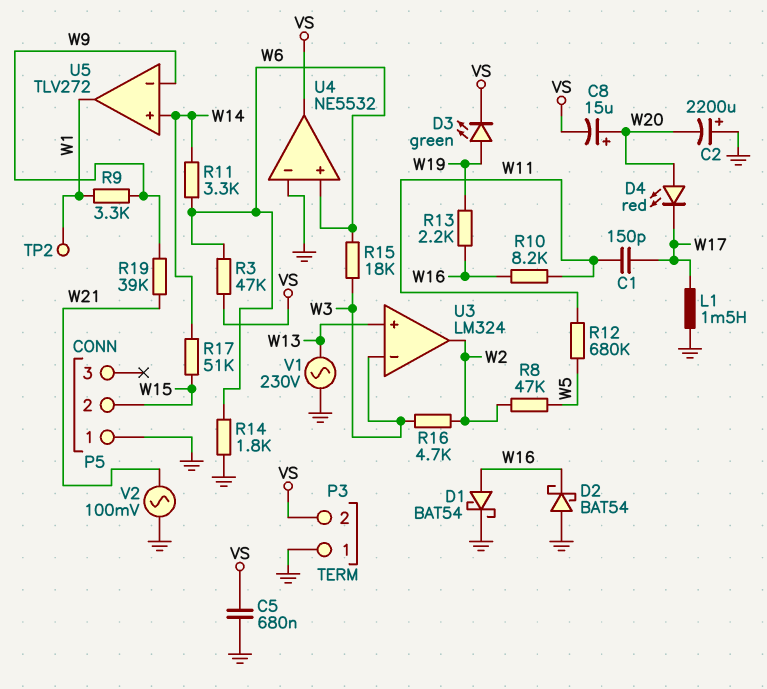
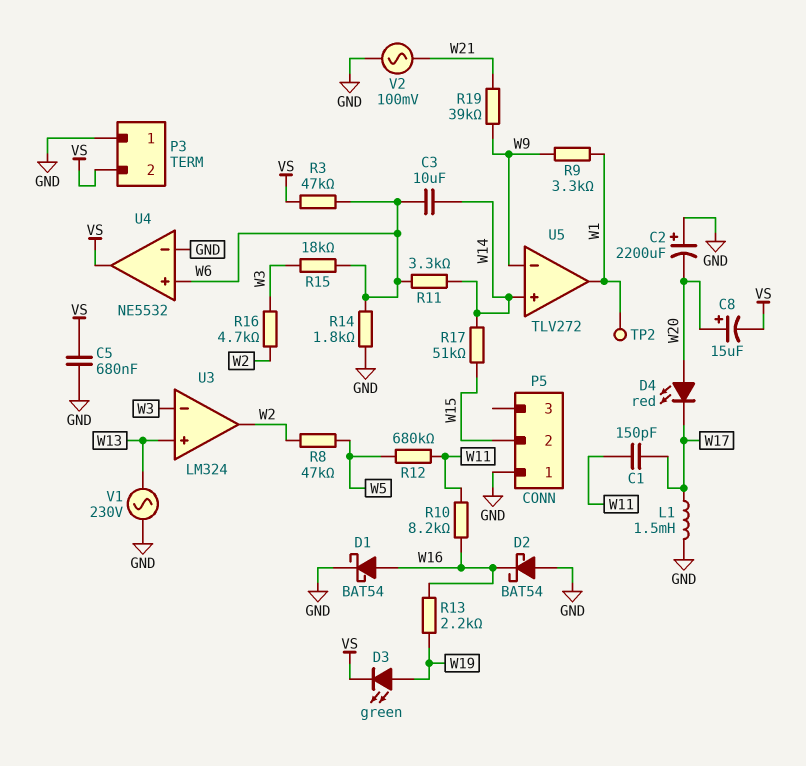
C3: none -> 10uF (W6, W14)

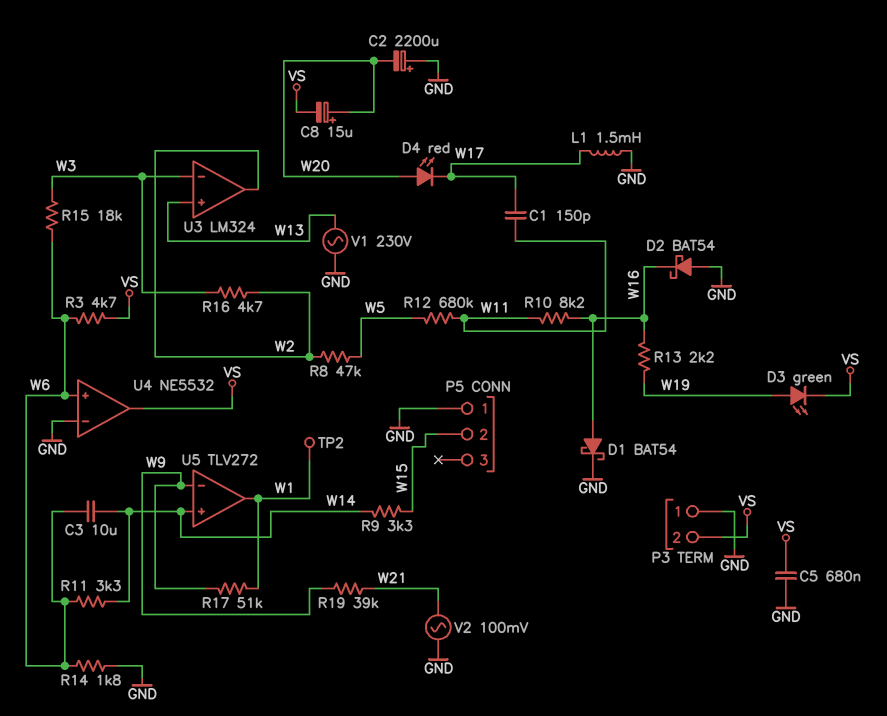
R3: 47k (VS, W6) -> 4.7k (VS, W6)
R9: 3.3k (W1, W9) -> 3.3k (W14, W15)
R17: 51k (W14, W15) -> 51k (W1, W9)

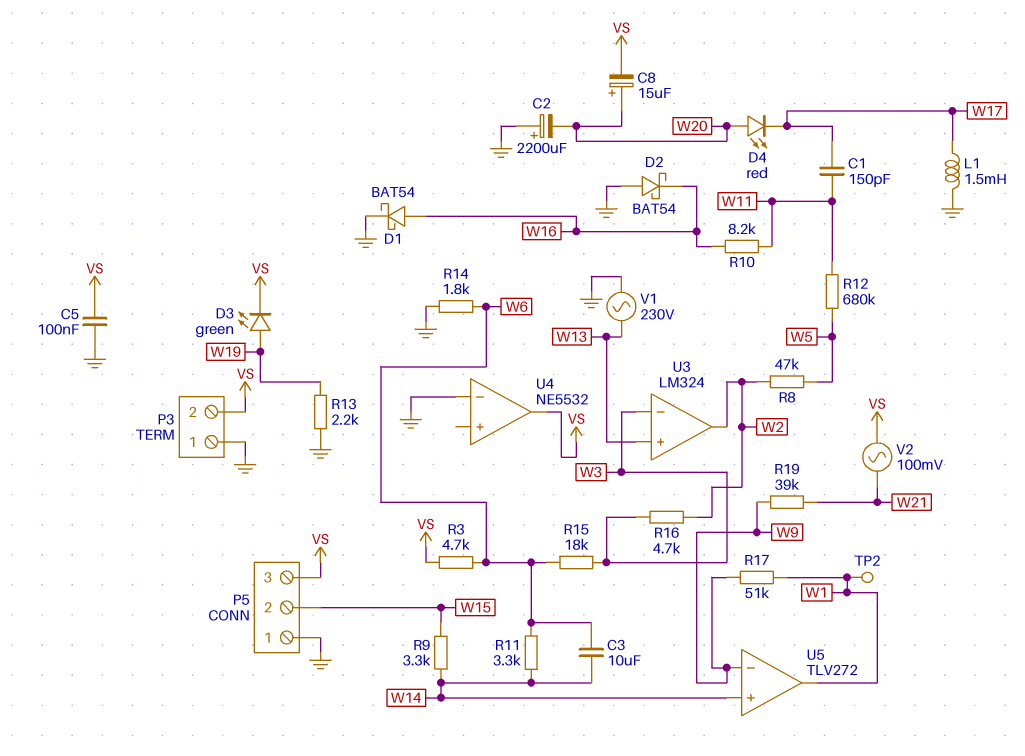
C5: 680nF (GND, VS) -> 100nF (GND, VS)
P5 pin 3: none -> VS
R13: 2.2k (W16, W19) -> 2.2k (GND, W19)
U4 pin in+: W6 -> none
V2: AC 100mV (GND, W21) -> AC 100mV (VS, W21)

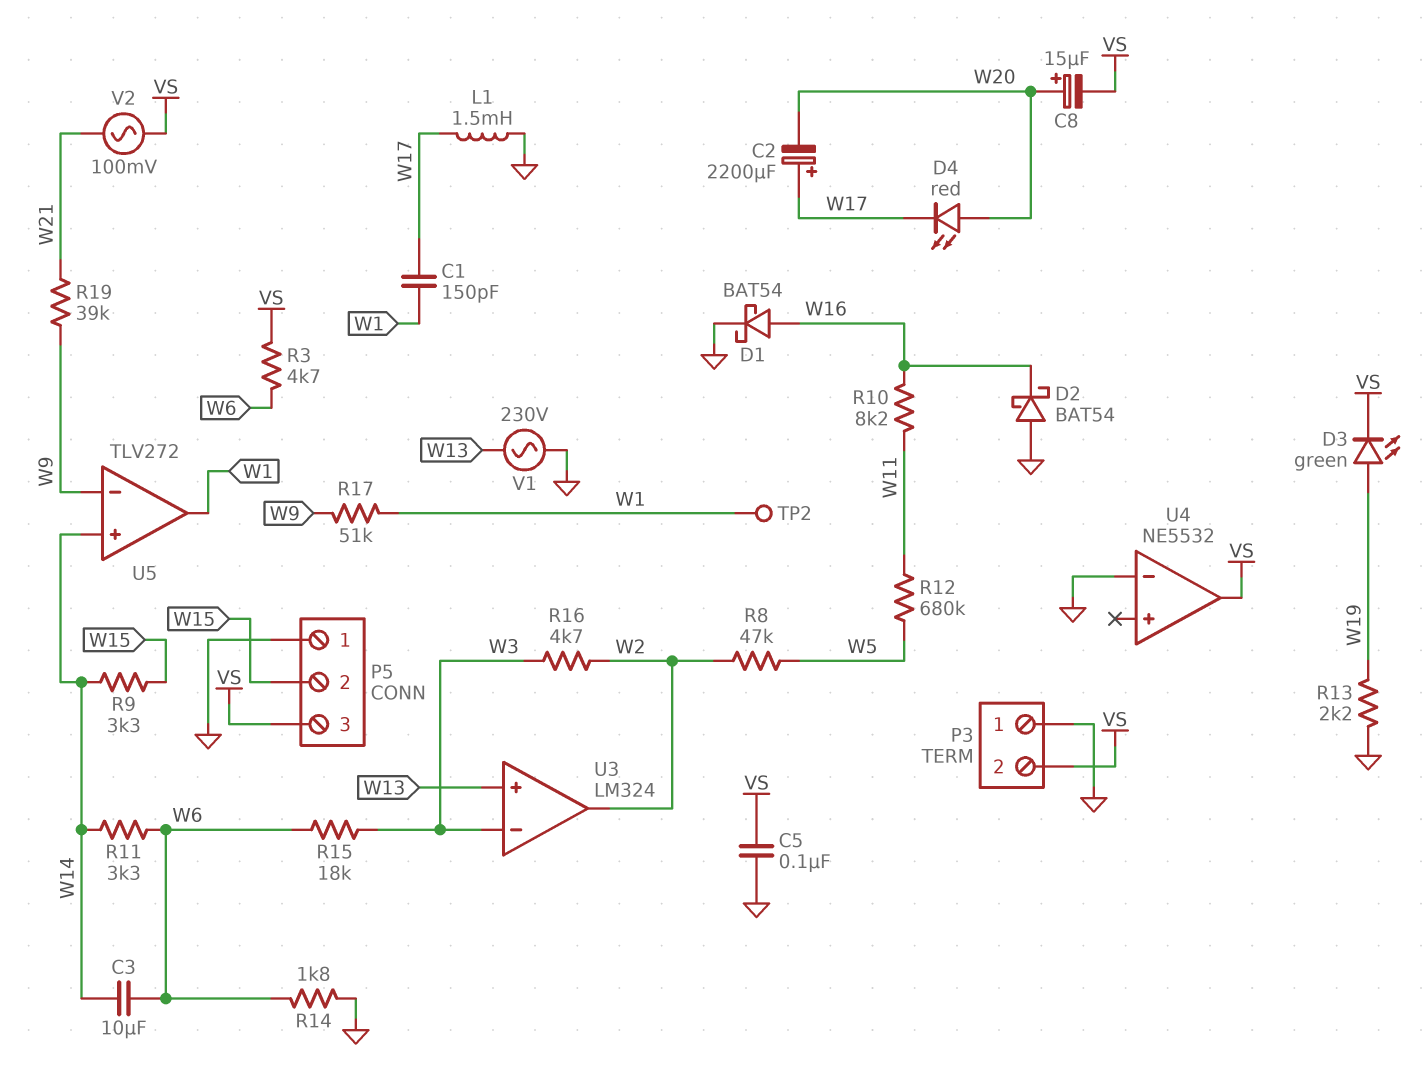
C1: 150pF (W11, W17) -> 150pF (W1, W17)
C2: 2200uF (plus GND, minus W20) -> 2200uF (plus W17, minus W20)

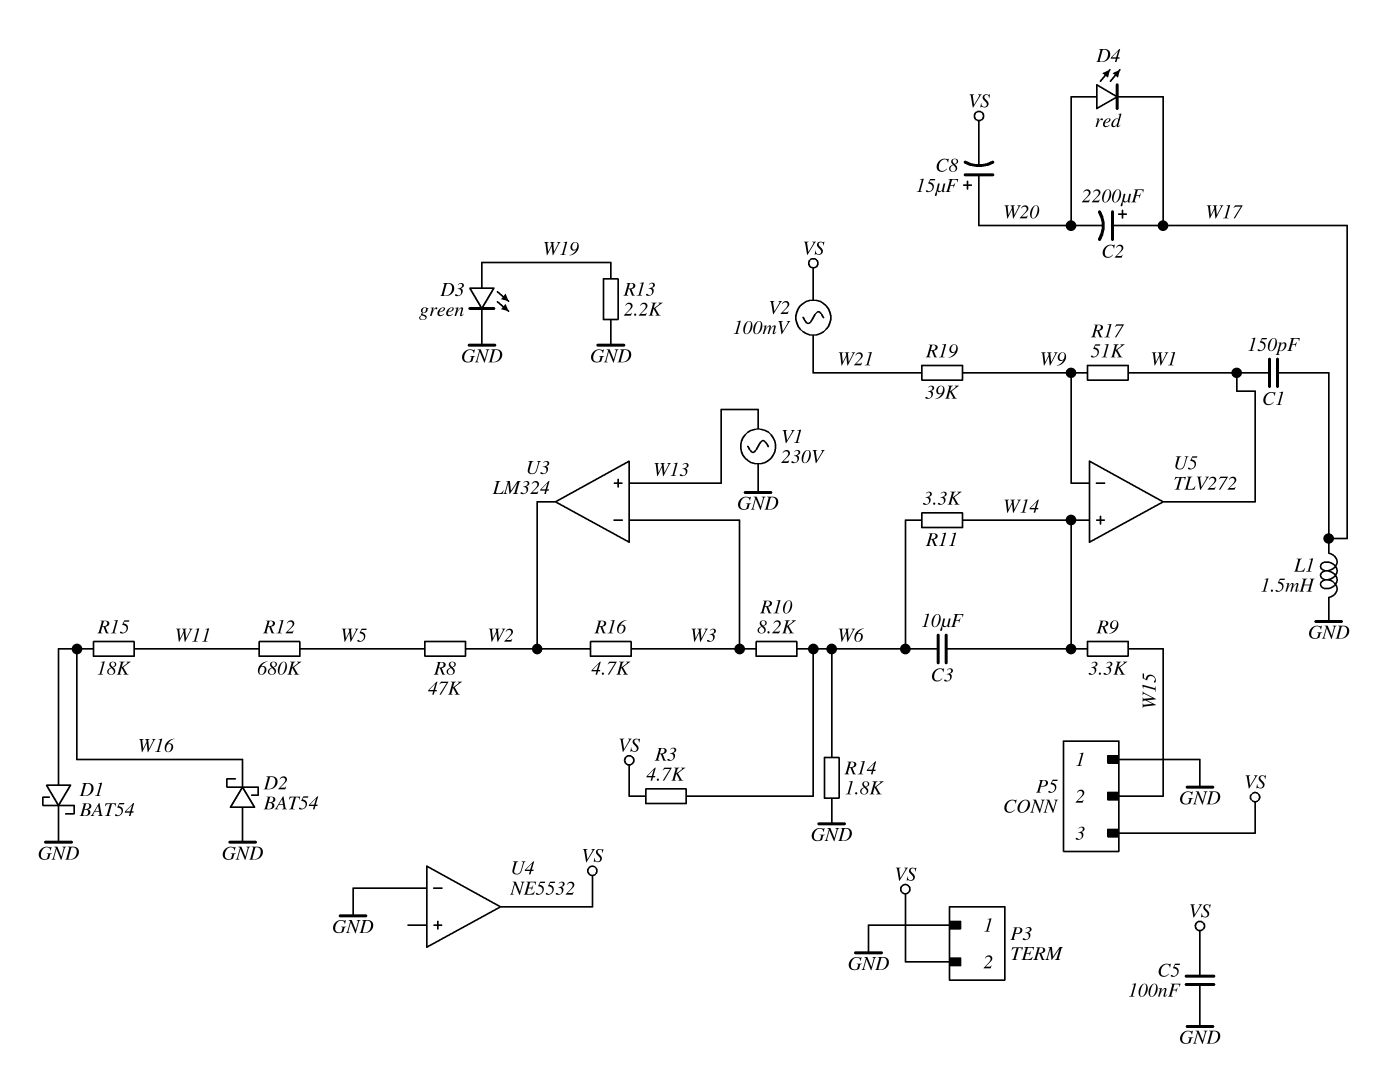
D3: LED green (A W19, K VS) -> LED green (A W19, K GND)
R10: 8.2k (W11, W16) -> 8.2k (W3, W6)
R15: 18k (W3, W6) -> 18k (W11, W16)
TP2: test point (W1) -> none

